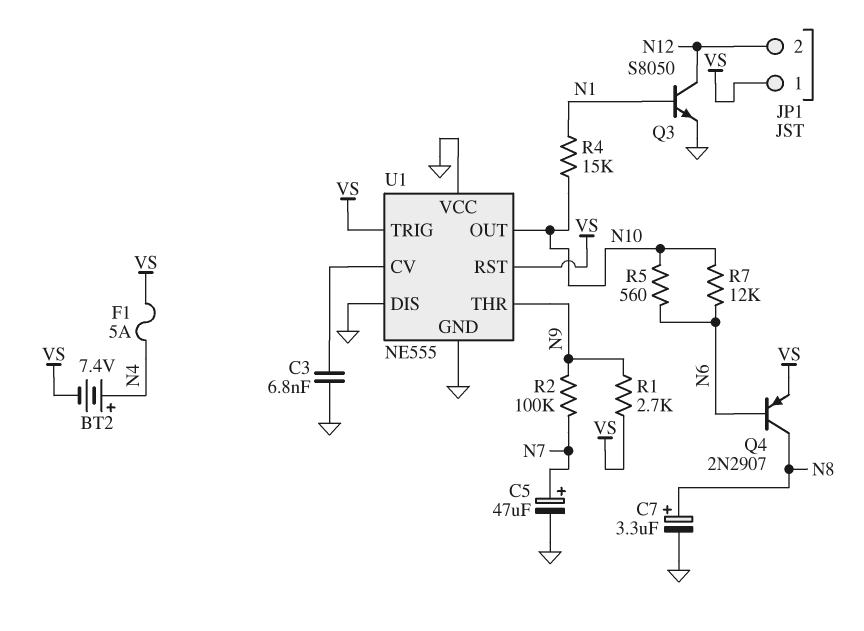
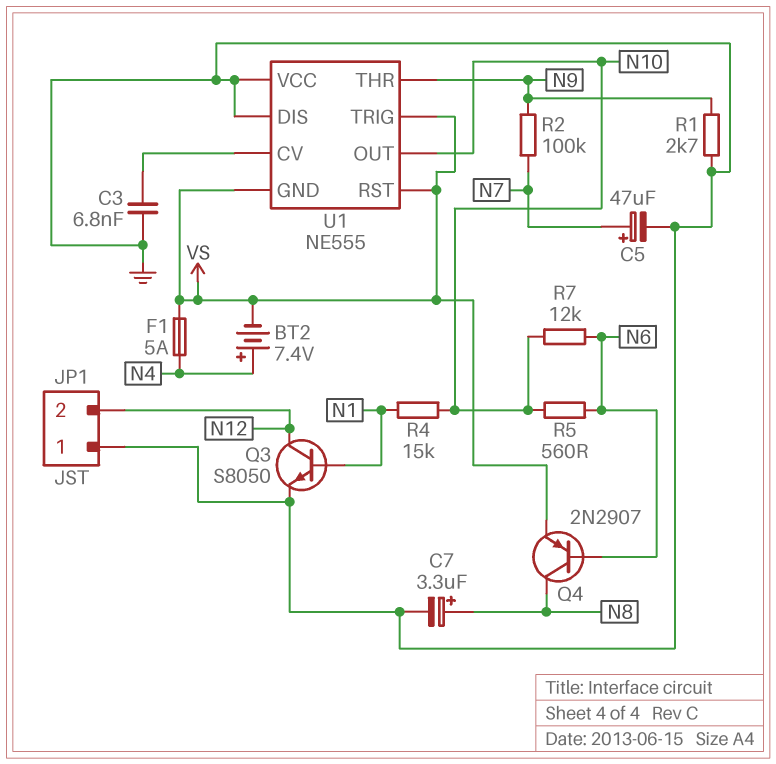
JP1 pin 1: VS -> GND
R1: 2.7k (N9, VS) -> 2.7k (GND, N9)
U1 pin GND: GND -> VS

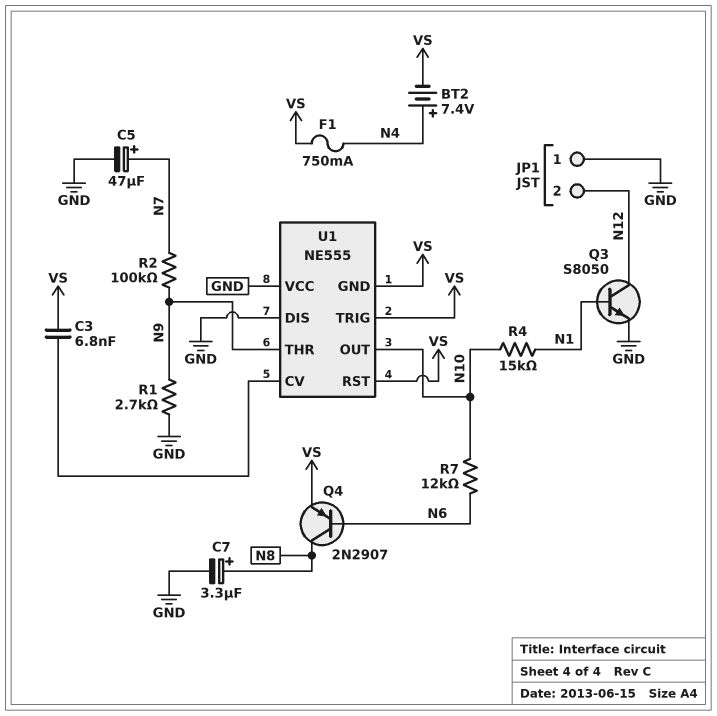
C3: 6.8nF (GND, U1/CV) -> 6.8nF (U1/CV, VS)
F1: 5A (N4, VS) -> 750mA (N4, VS)
R5: 560 (N6, N10) -> none

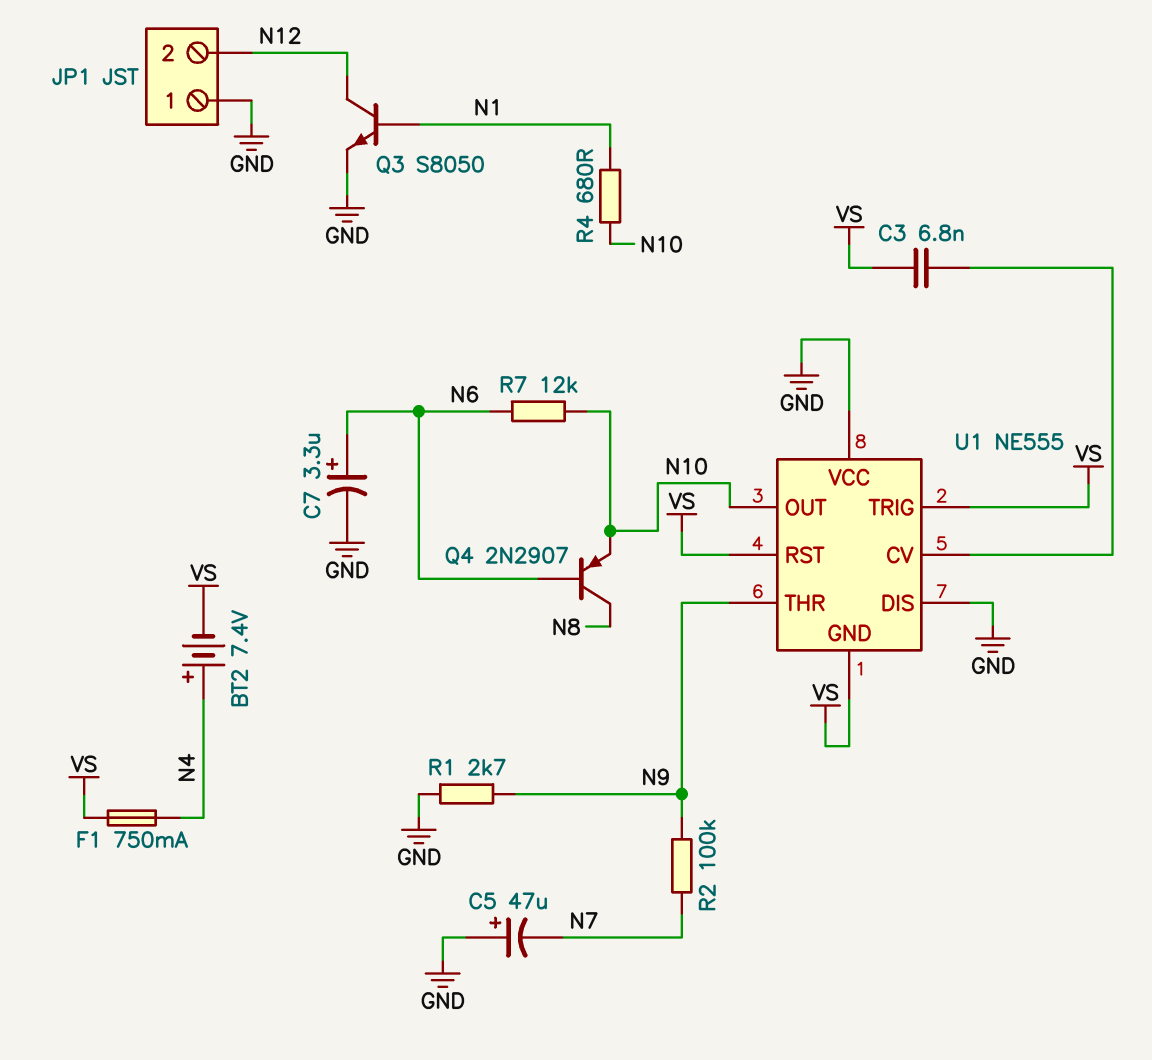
C5: 47uF (plus N7, minus GND) -> 47uF (plus GND, minus N7)
C7: 3.3uF (plus N8, minus GND) -> 3.3uF (plus N6, minus GND)
Q4: PNP 2N2907 (B N6, C N8, E VS) -> PNP 2N2907 (B N6, C N8, E N10)
R4: 15k (N1, N10) -> 680 (N1, N10)

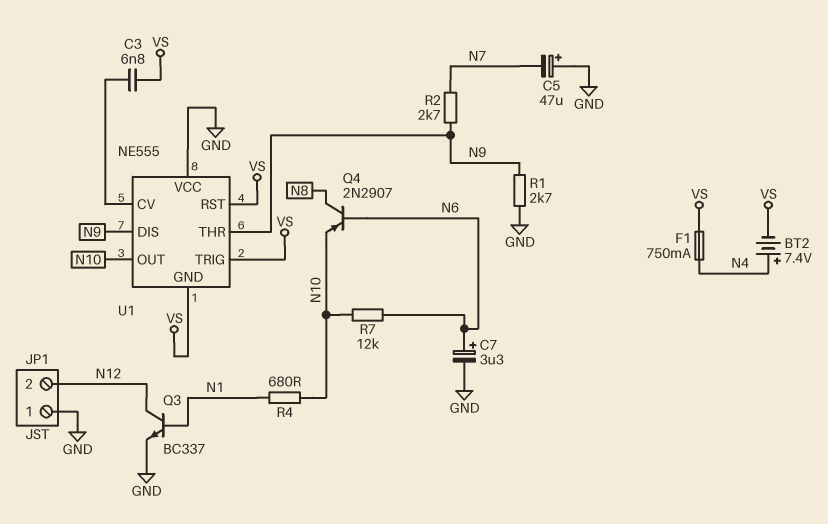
Q3: NPN S8050 (B N1, C N12, E GND) -> NPN BC337 (B N1, C N12, E GND)
R2: 100k (N7, N9) -> 2.7k (N7, N9)
U1 pin DIS: GND -> N9

